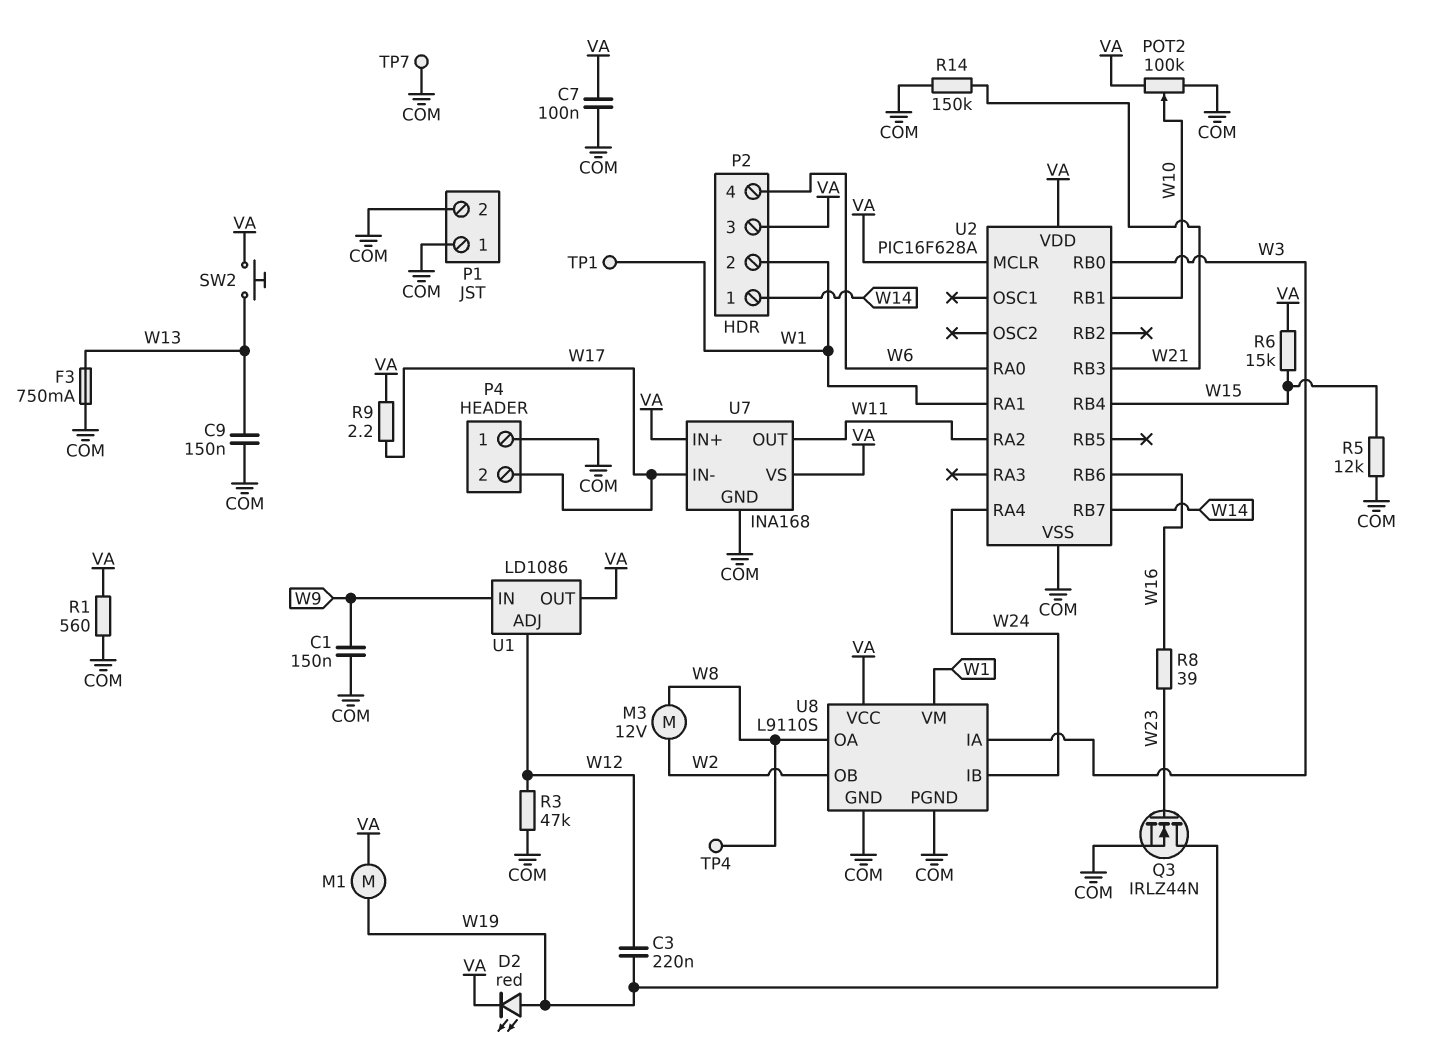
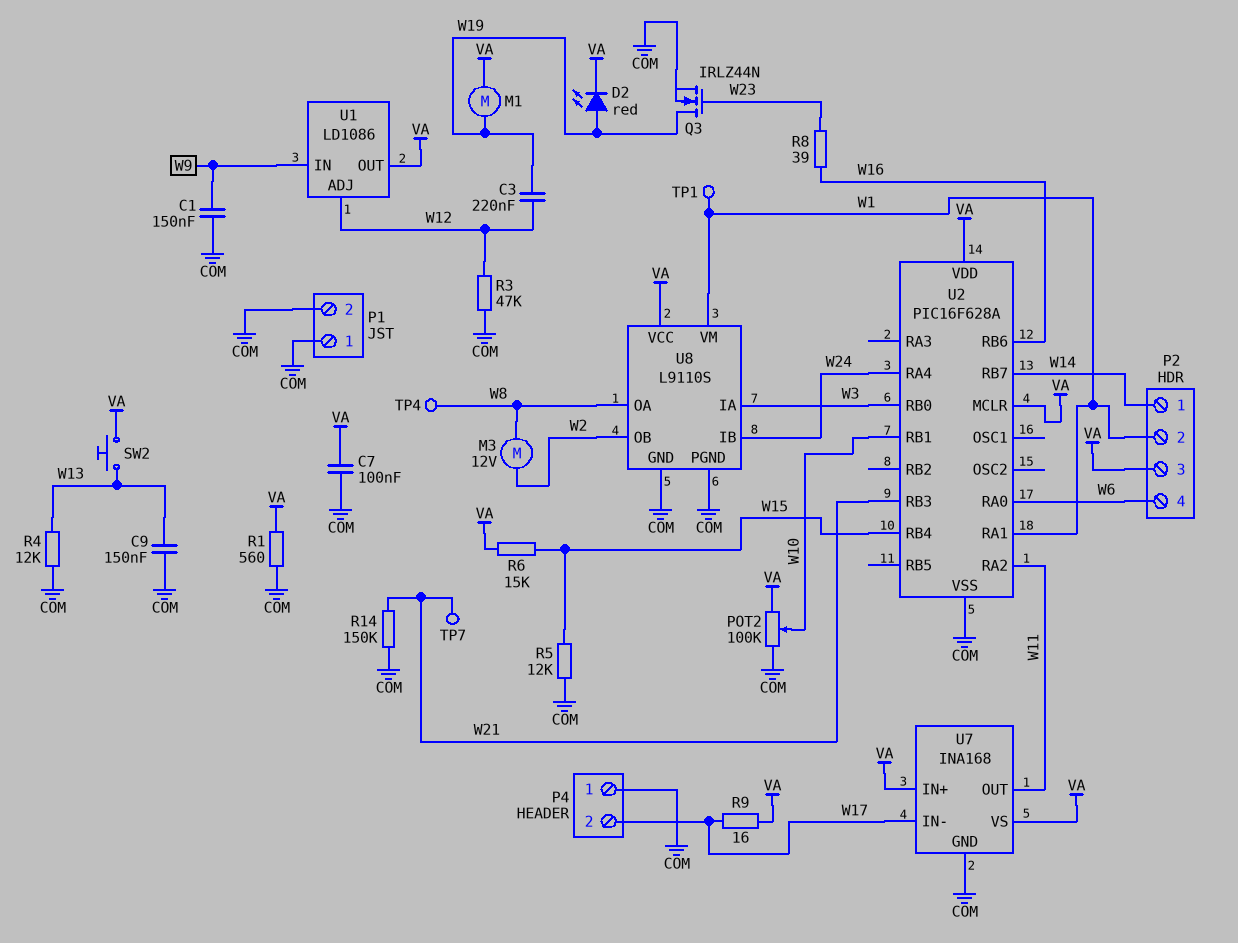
F3: 750mA (COM, W13) -> none
R4: none -> 12k (COM, W13)
R9: 2.2 (VA, W17) -> 16 (VA, W17)
TP7: test point (COM) -> test point (W21)

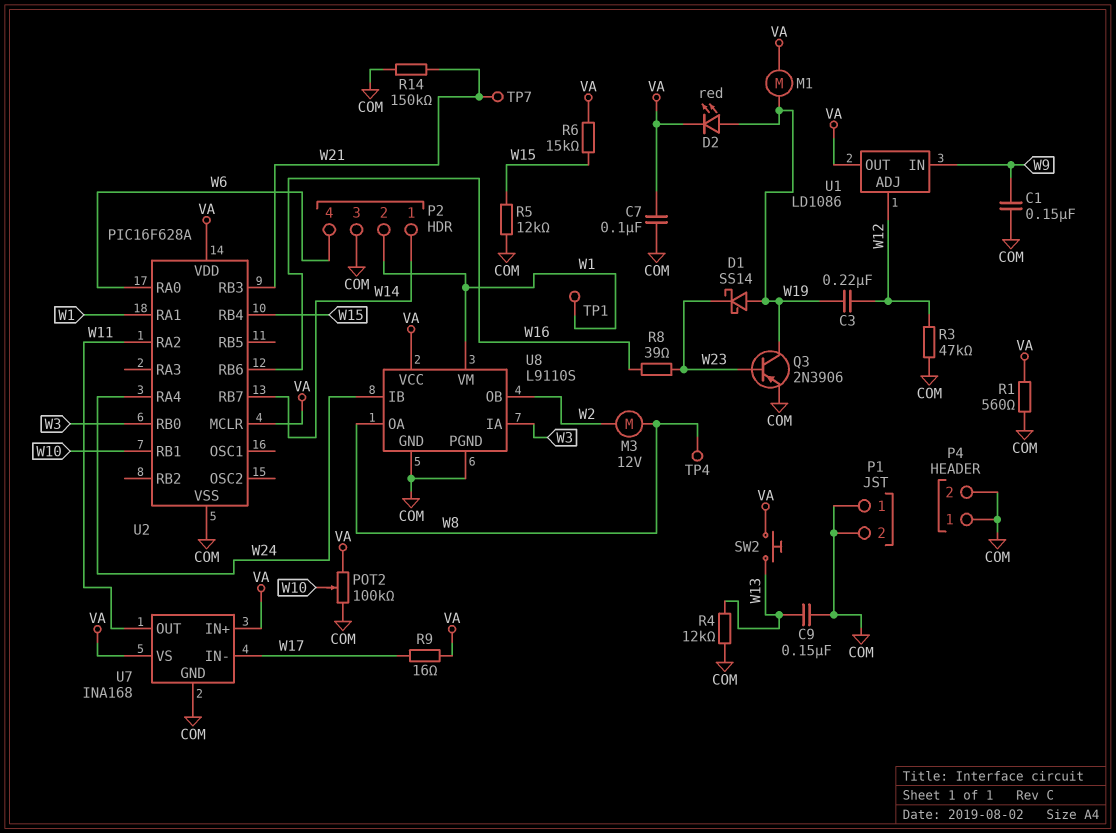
D1: none -> schottky SS14 (A W19, K W23)
P2 pin 3: VA -> COM
P4 pin 2: W17 -> COM
Q3: NMOS IRLZ44N (G W23, D W19, S COM) -> PNP 2N3906 (B W23, C W19, E COM)

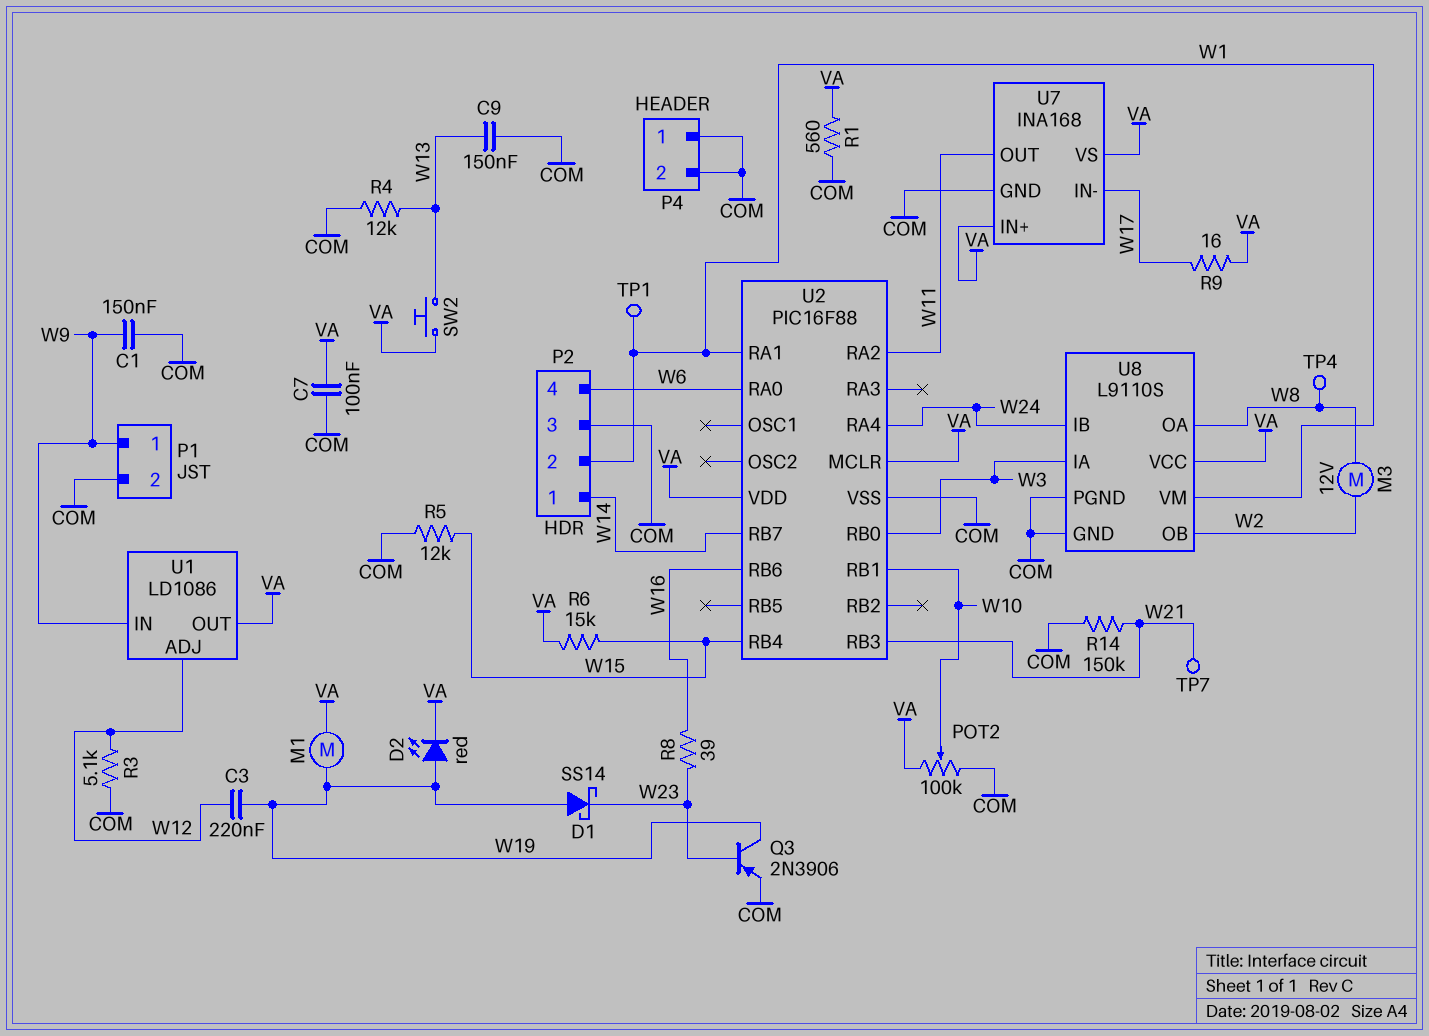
P1 pin 1: COM -> W9
R3: 47k (COM, W12) -> 5.1k (COM, W12)
U2: PIC16F628A -> PIC16F88

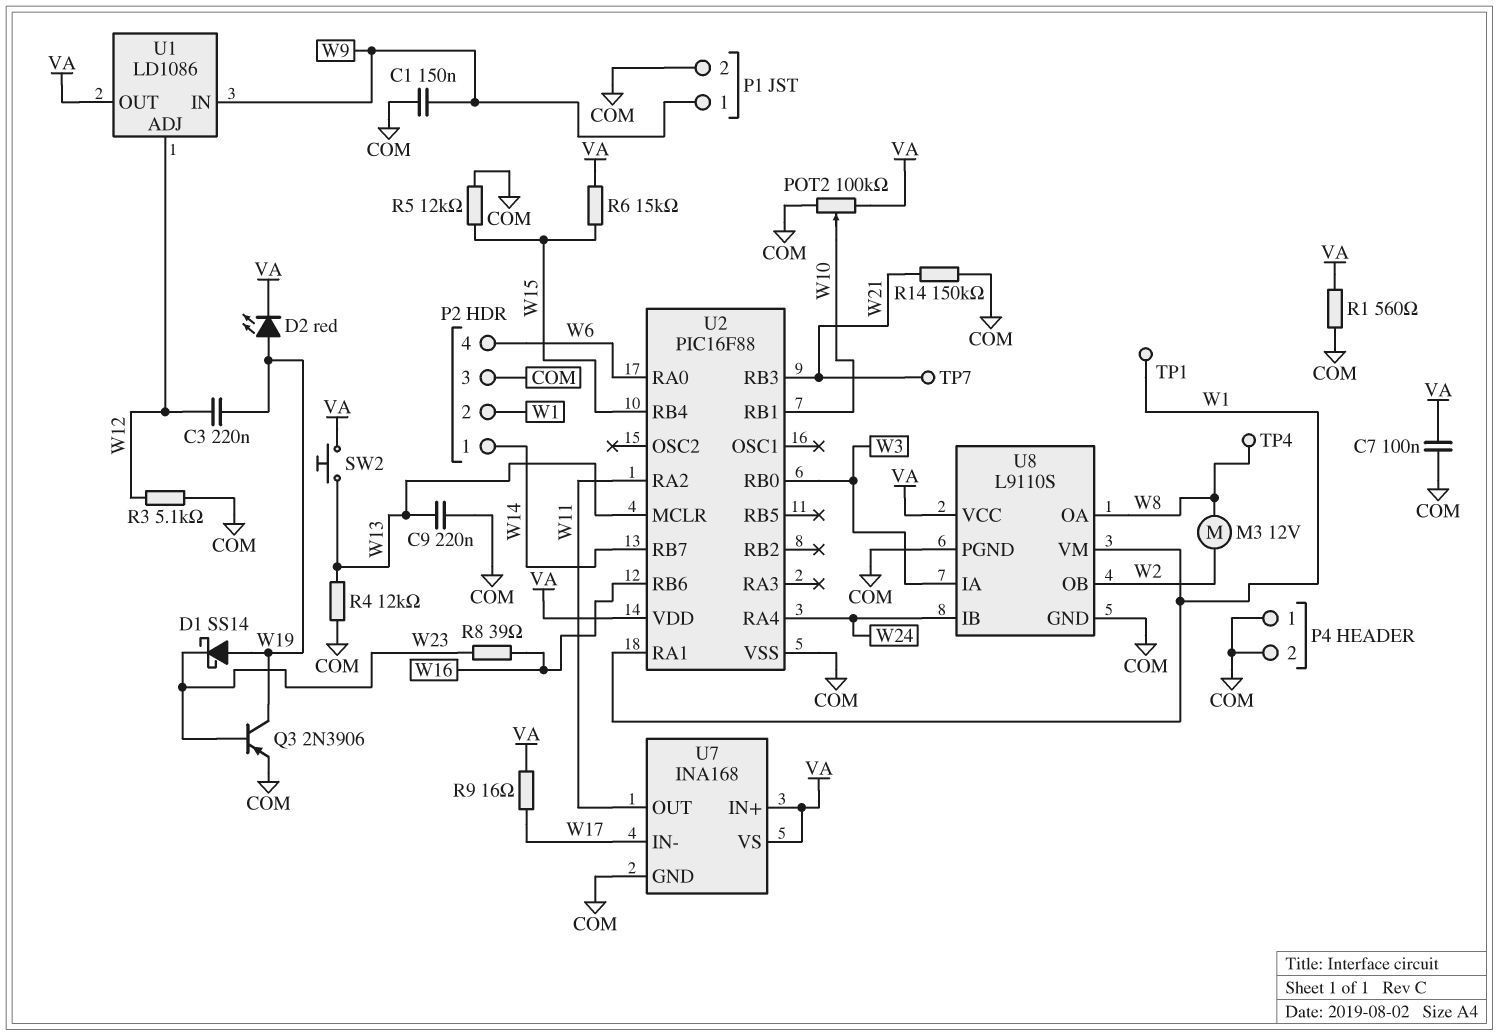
C9: 150nF (COM, W13) -> 220nF (COM, W13)
M1: motor (VA, W19) -> none
U2 pin MCLR: VA -> W13

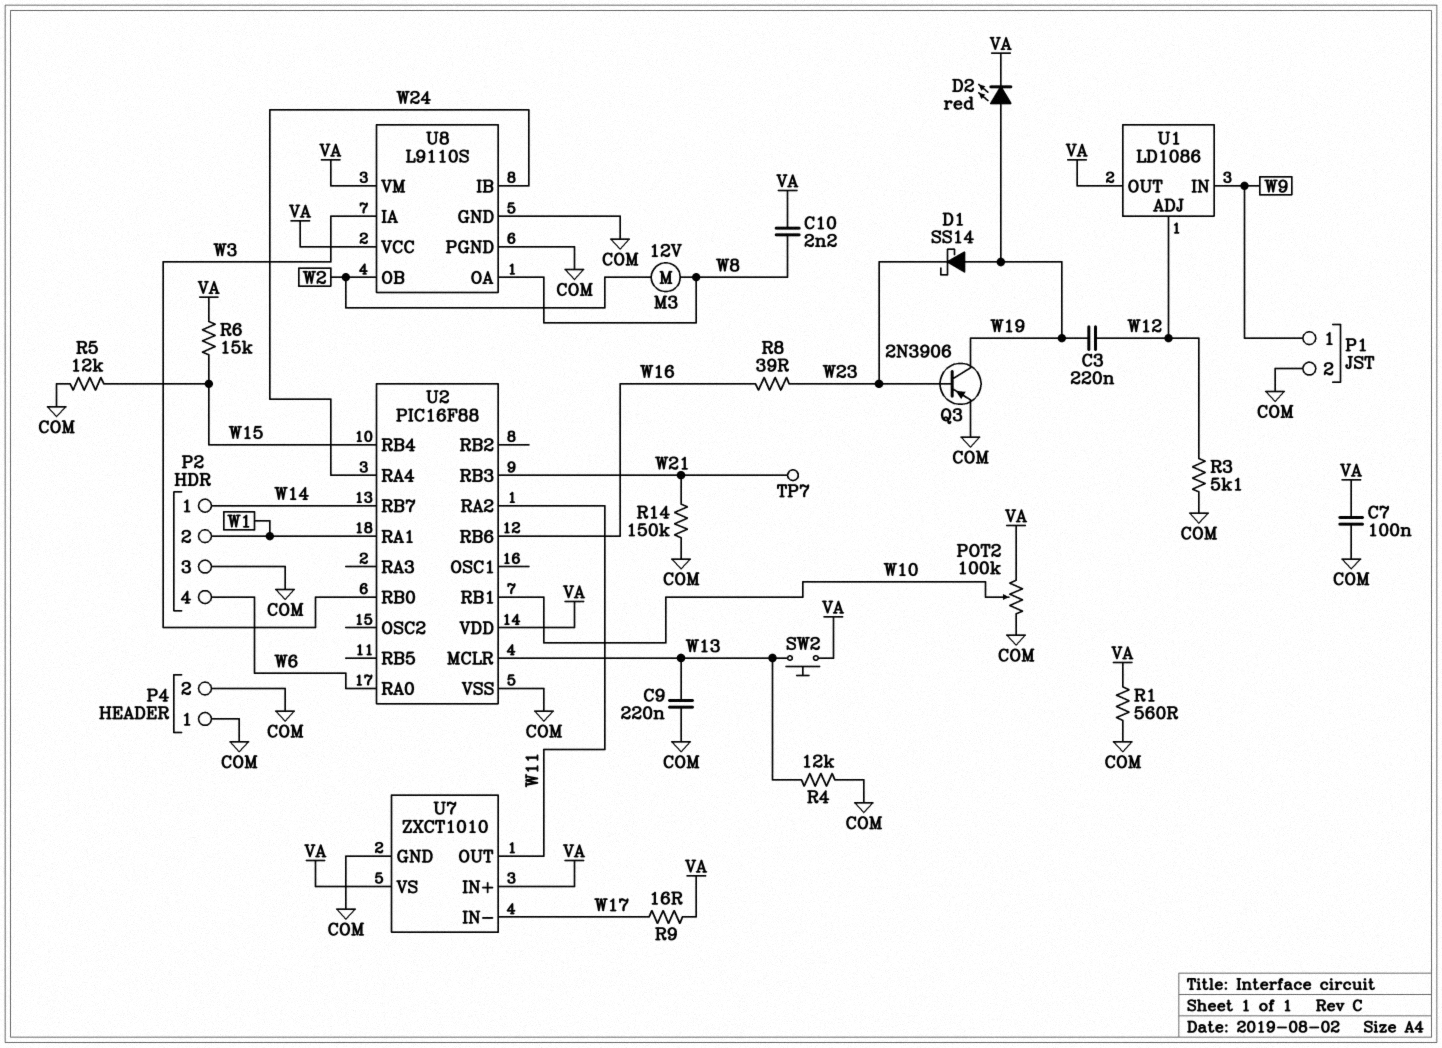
C1: 150nF (COM, W9) -> none
C10: none -> 2.2nF (VA, W8)
TP1: test point (W1) -> none
TP4: test point (W8) -> none
U7: INA168 -> ZXCT1010
U8 pin VM: W1 -> VA

